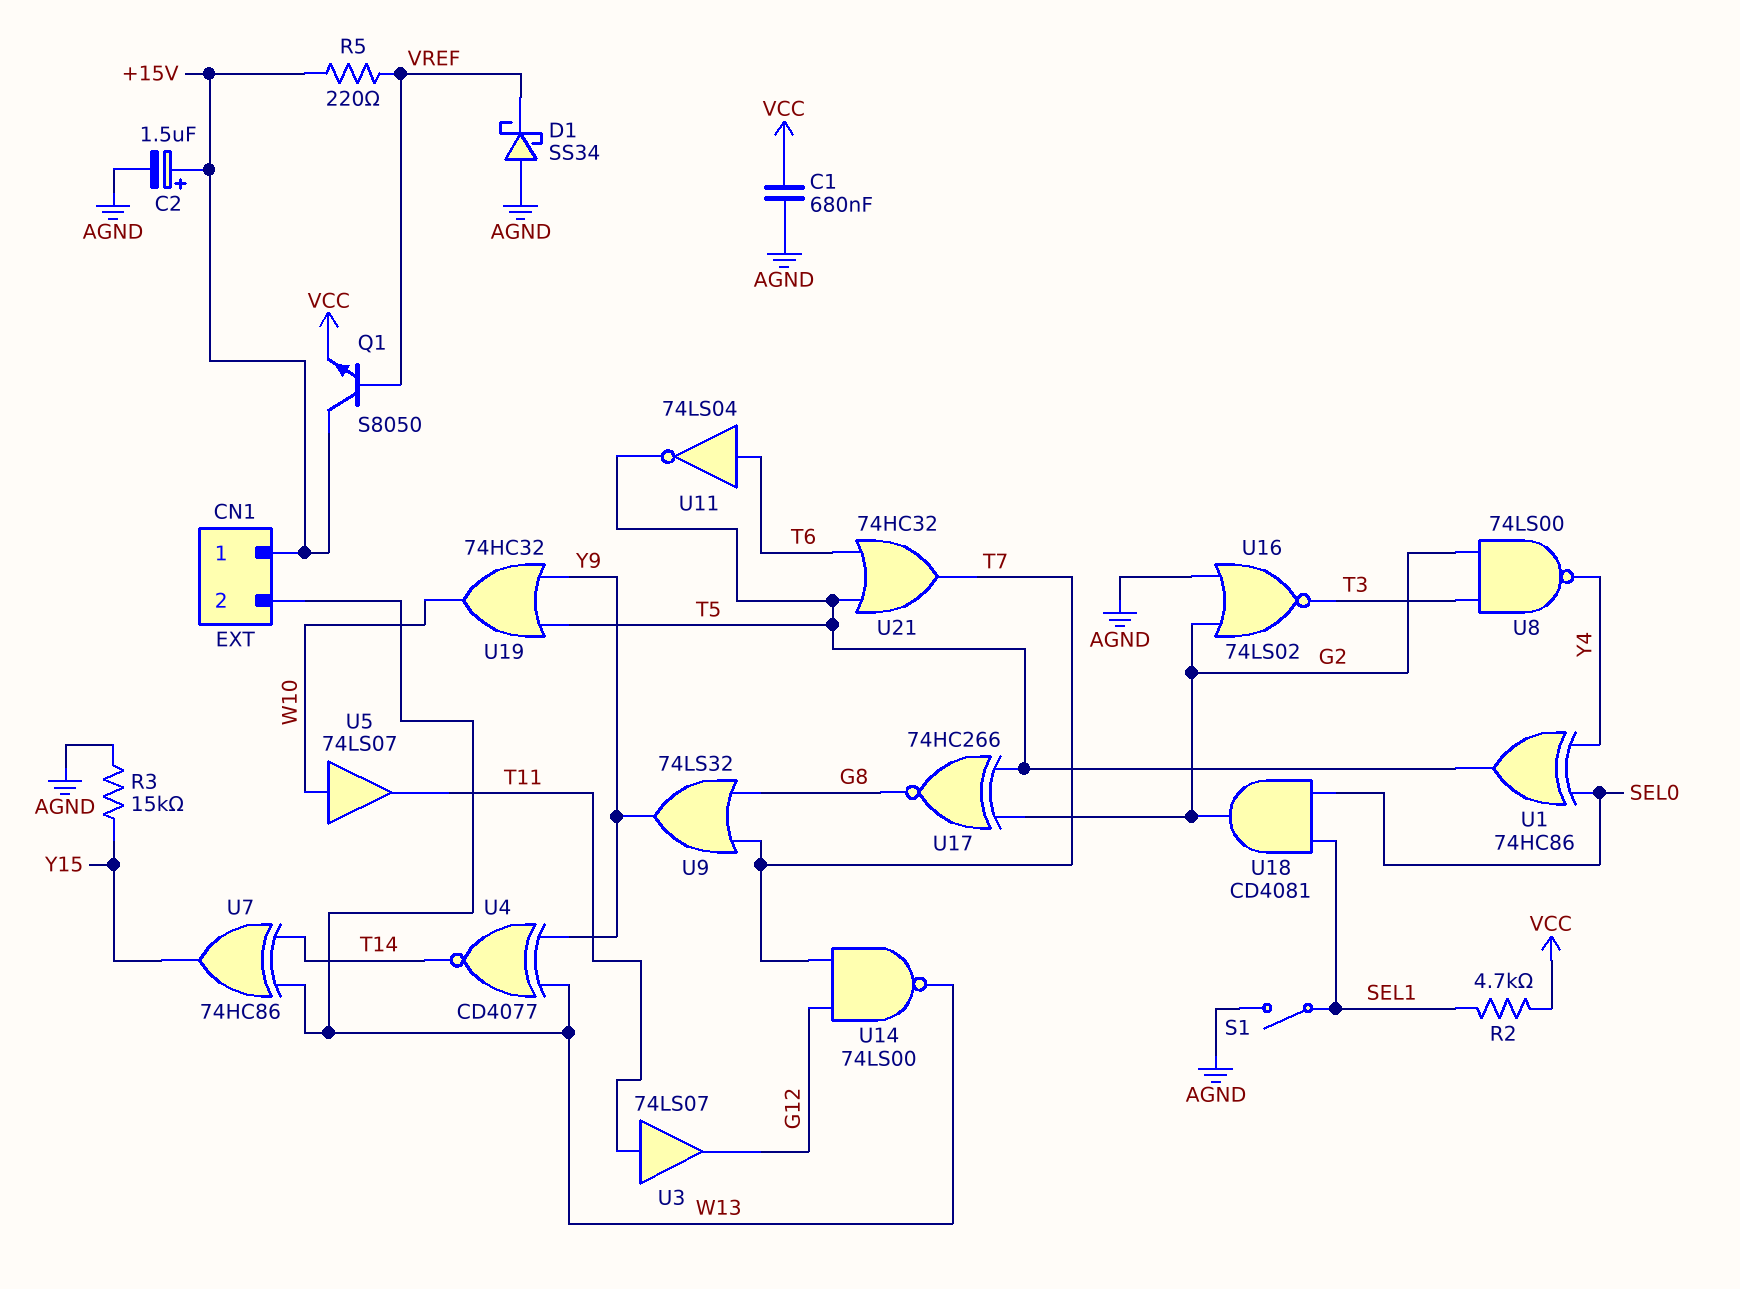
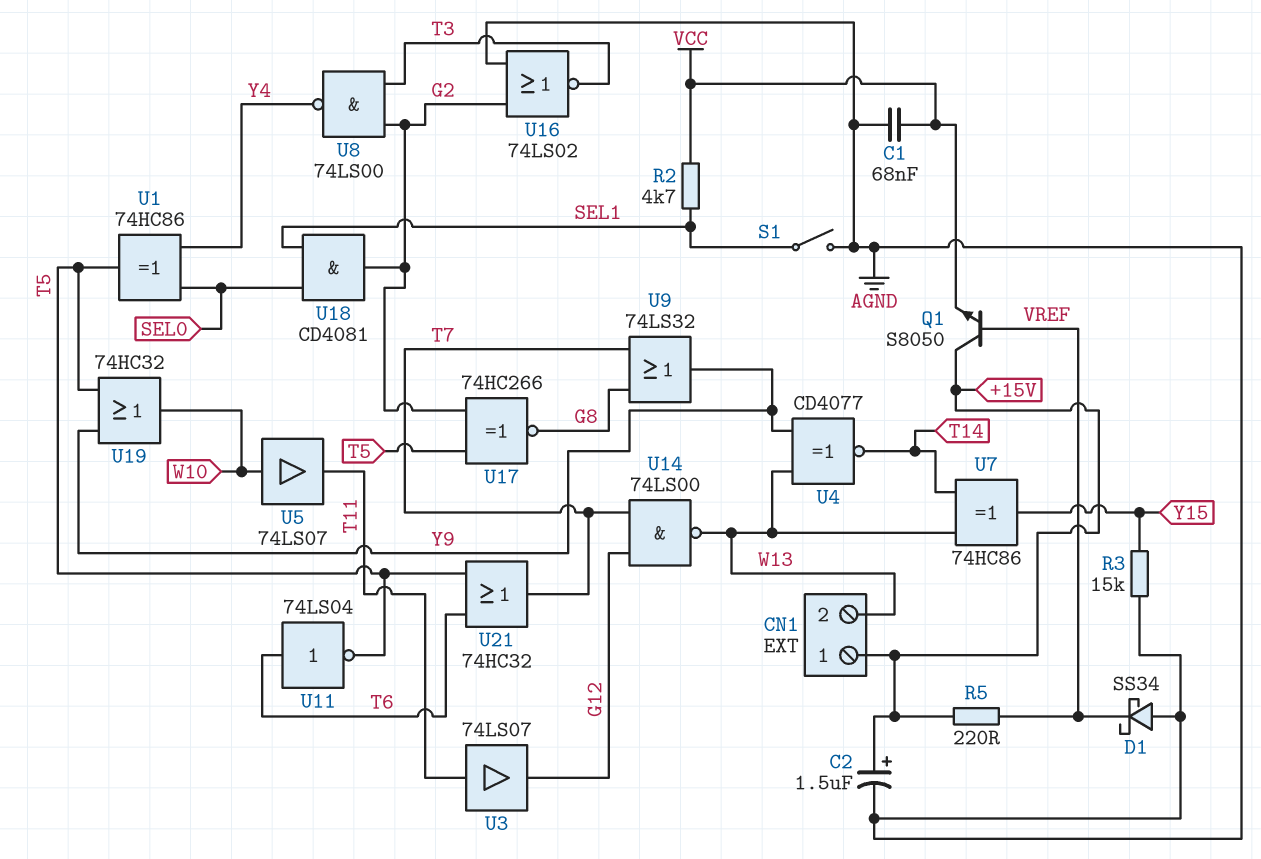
C1: 680nF (AGND, VCC) -> 68nF (AGND, VCC)

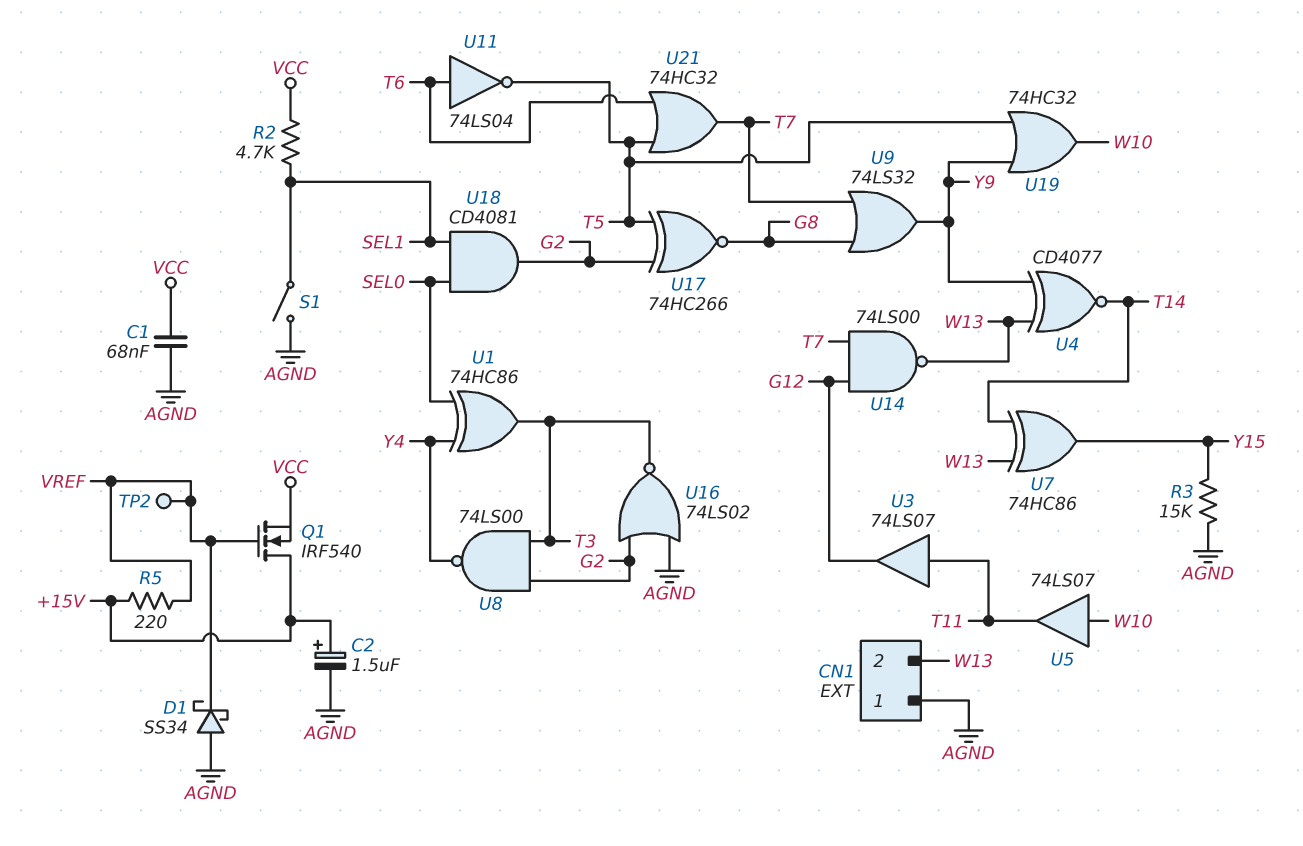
CN1 pin 1: +15V -> AGND
Q1: NPN S8050 (B VREF, C +15V, E VCC) -> NMOS IRF540 (G VREF, D +15V, S VCC)
TP2: none -> test point (VREF)
U1: XOR 74HC86 (in SEL0, in Y4, out T5) -> XOR 74HC86 (in SEL0, in Y4, out T3)

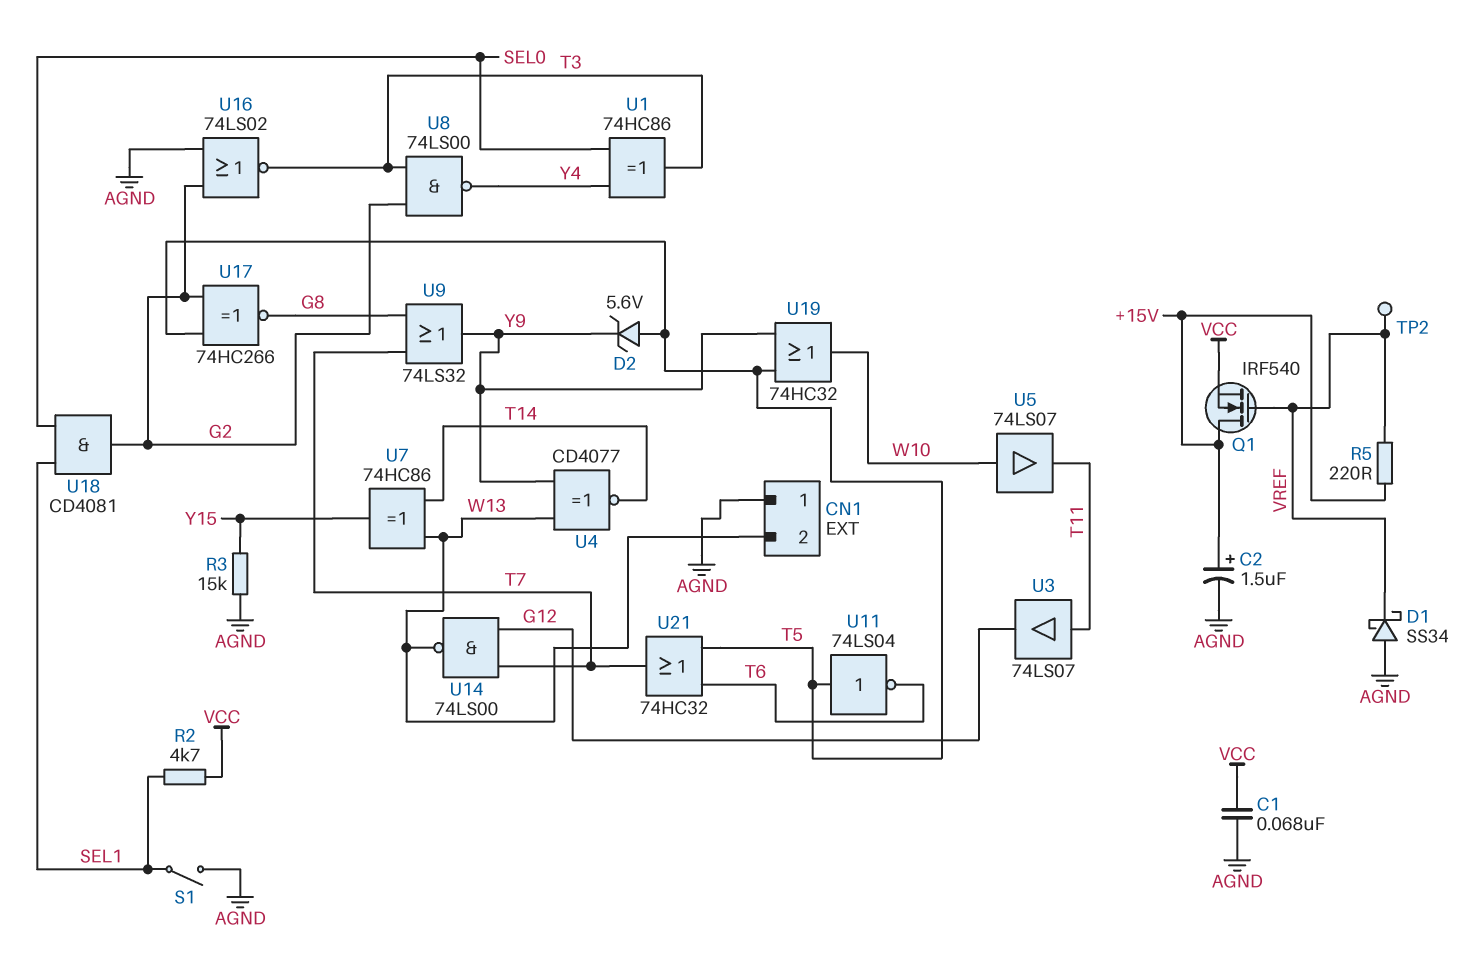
D2: none -> zener 5.6V (A T5, K Y9)
U11: NOT 74LS04 (in T6, out T5) -> NOT 74LS04 (in T5, out T6)

